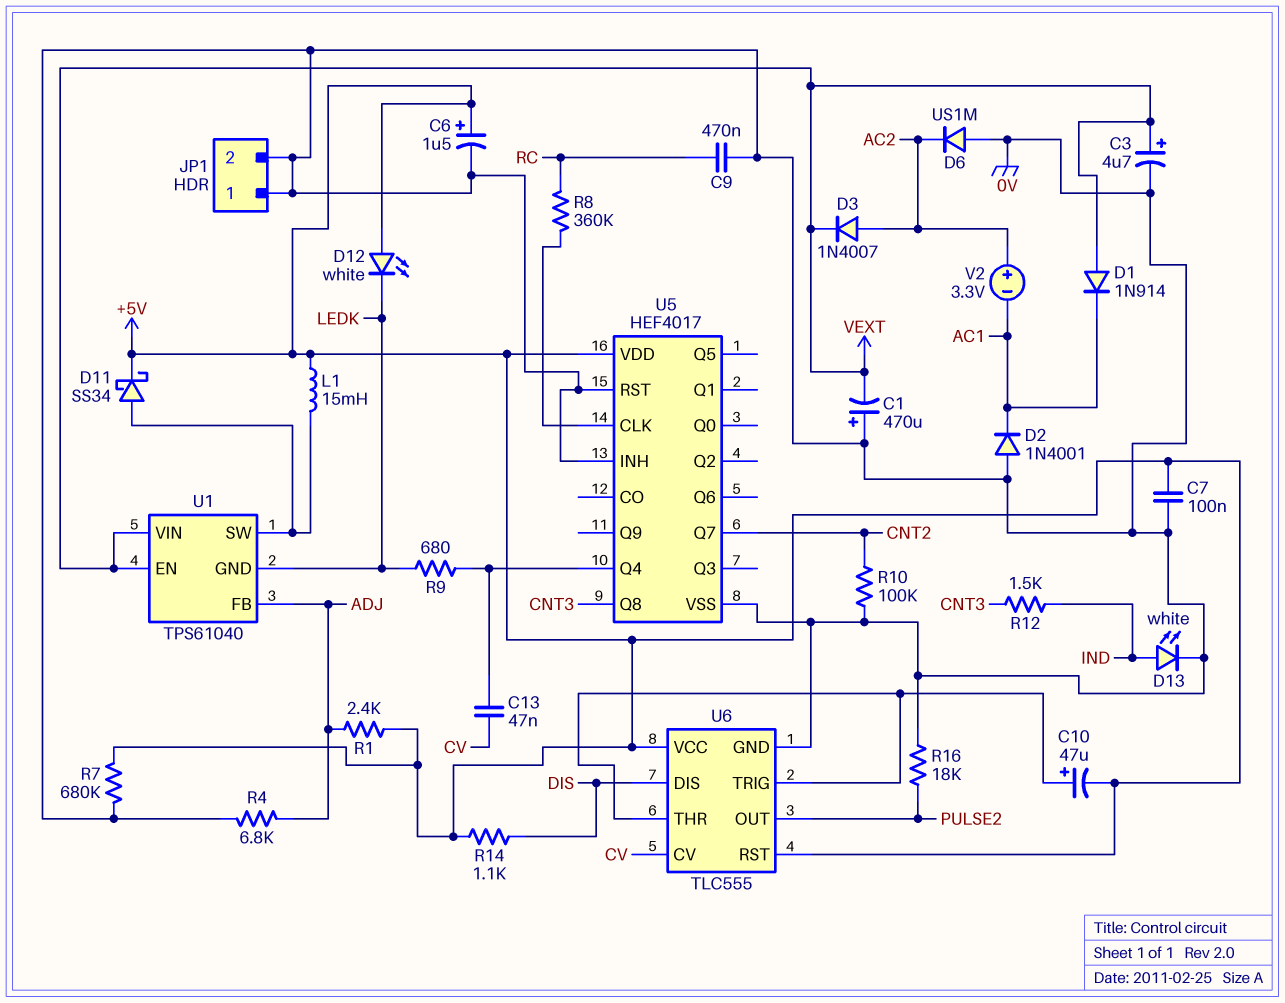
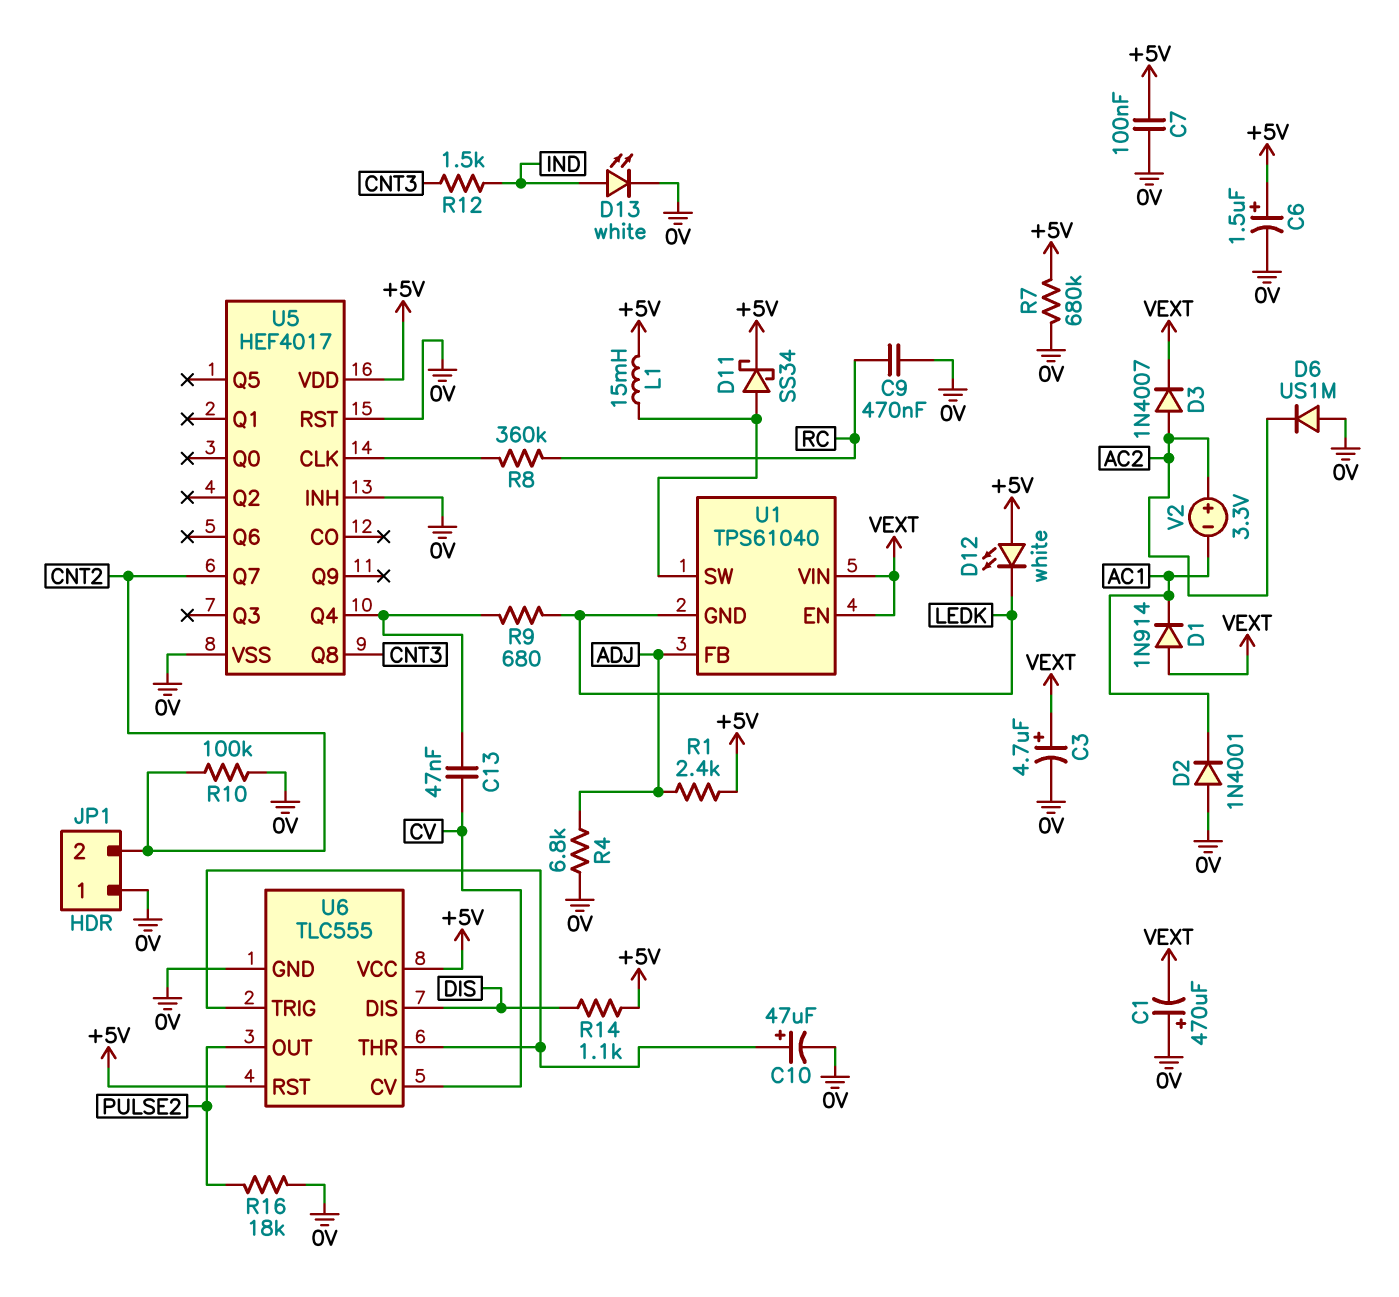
C10: 47uF (plus U6/THR, minus +5V) -> 47uF (plus U6/THR, minus 0V)
JP1 pin 2: 0V -> CNT2

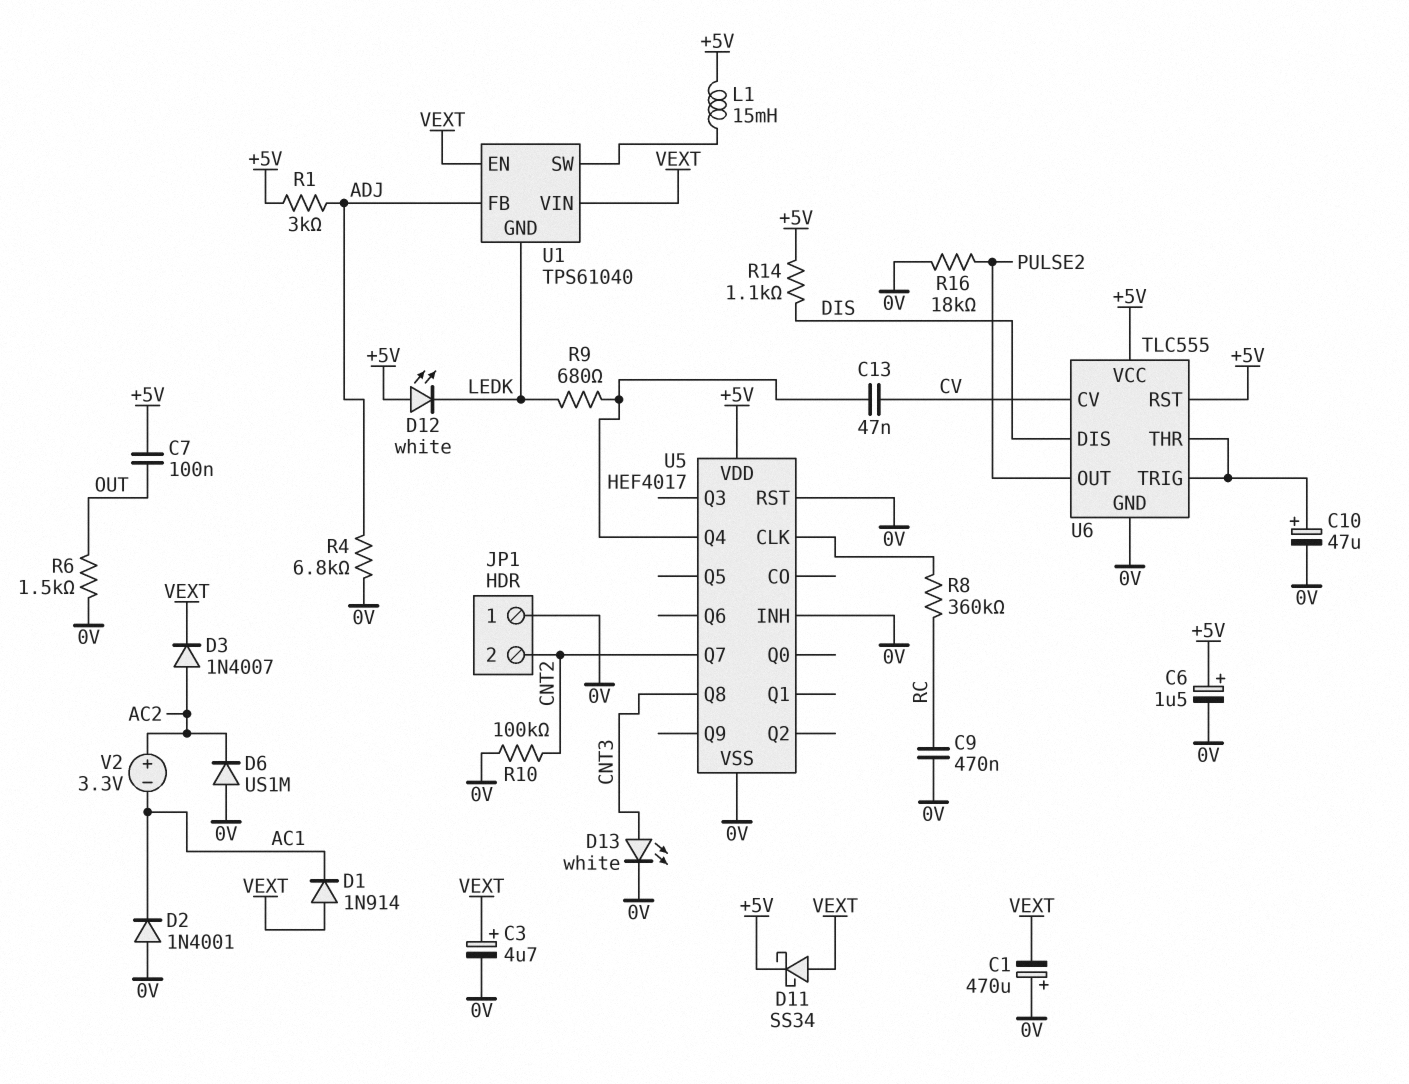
C7: 100nF (+5V, 0V) -> 100nF (+5V, OUT)
D11: schottky SS34 (A U1/SW, K +5V) -> schottky SS34 (A VEXT, K +5V)
D13: LED white (A IND, K 0V) -> LED white (A CNT3, K 0V)
R1: 2.4k (+5V, ADJ) -> 3k (+5V, ADJ)
R6: none -> 1.5k (0V, OUT)
R7: 680k (+5V, 0V) -> none
R12: 1.5k (CNT3, IND) -> none

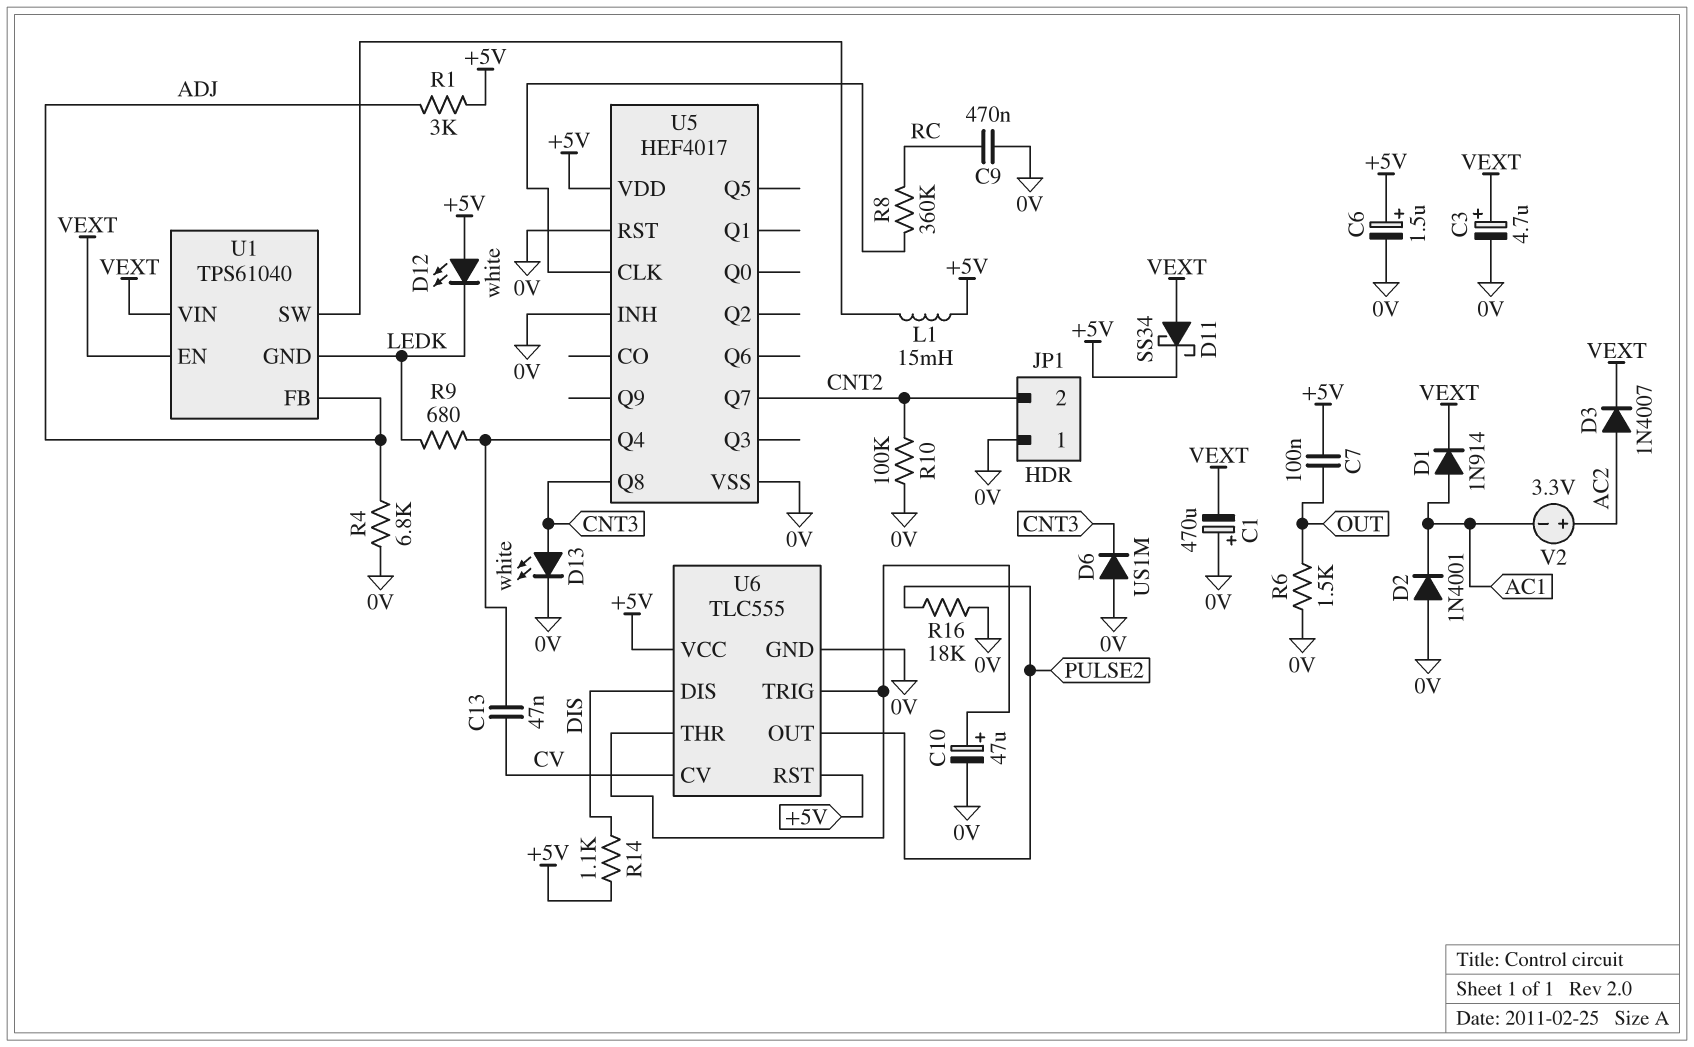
D1: diode 1N914 (A VEXT, K AC1) -> diode 1N914 (A AC1, K VEXT)
D6: diode US1M (A 0V, K AC2) -> diode US1M (A 0V, K CNT3)

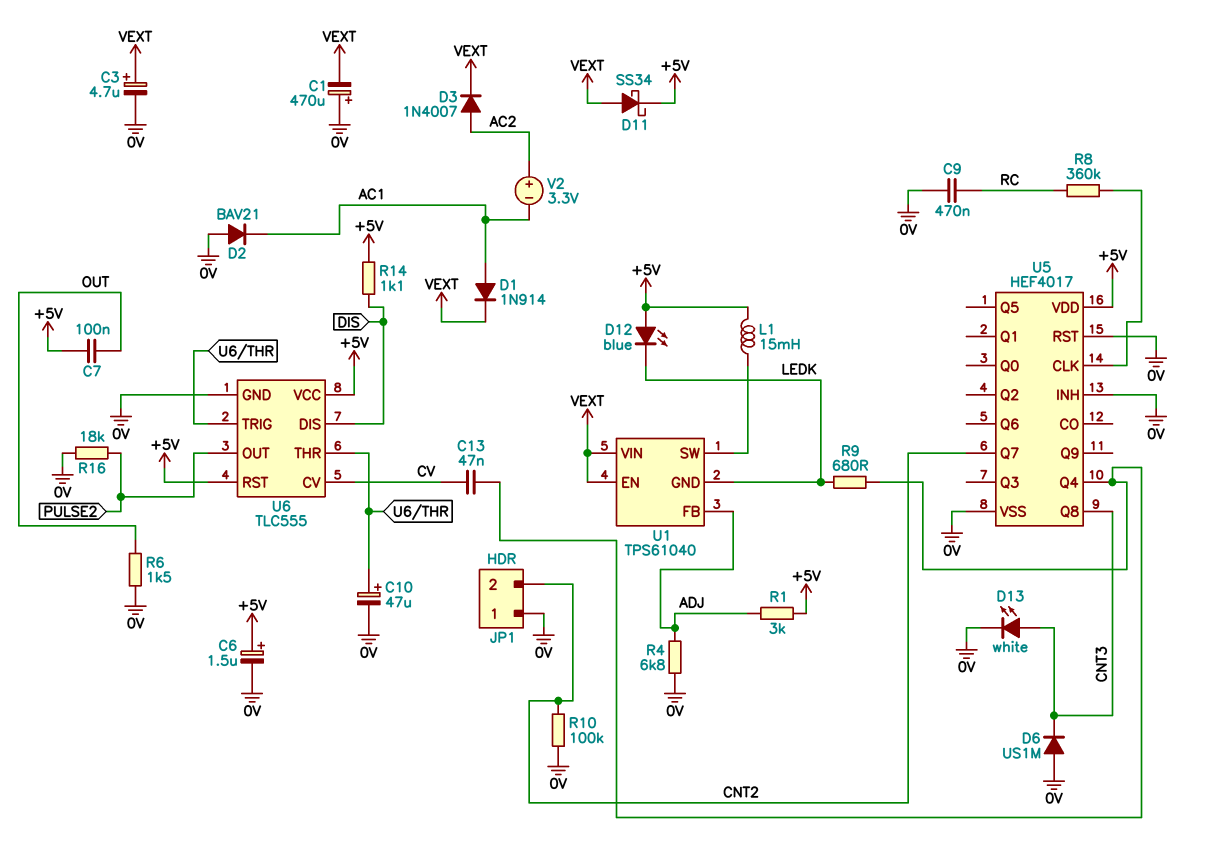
D2: diode 1N4001 (A 0V, K AC1) -> diode BAV21 (A 0V, K AC1)
D12: LED white (A +5V, K LEDK) -> LED blue (A +5V, K LEDK)

